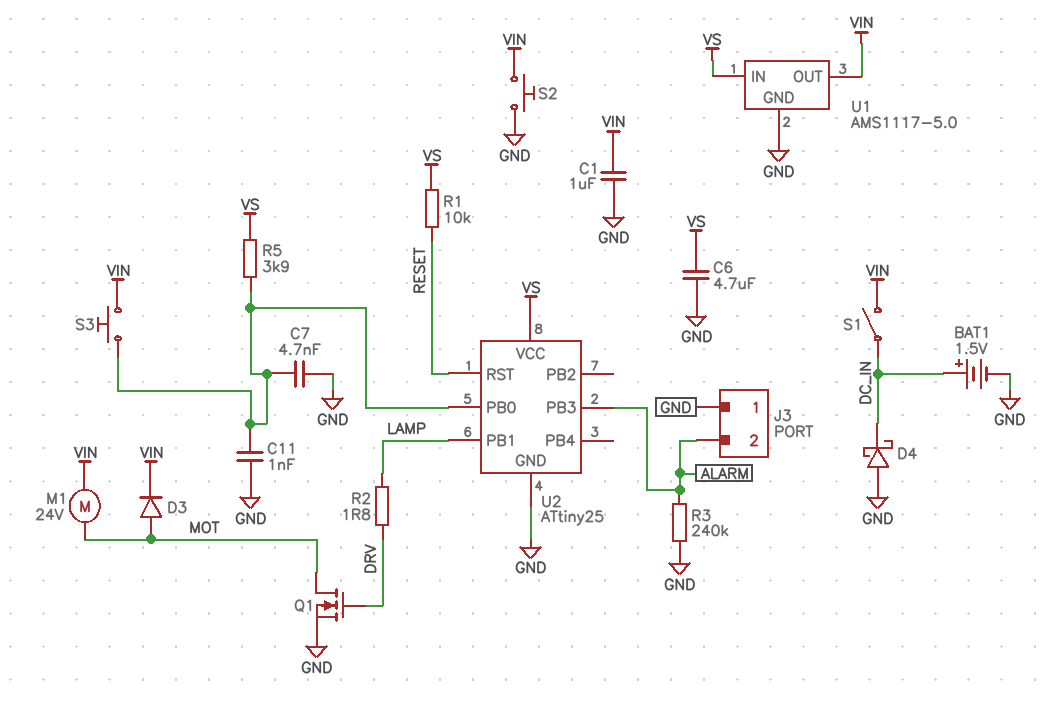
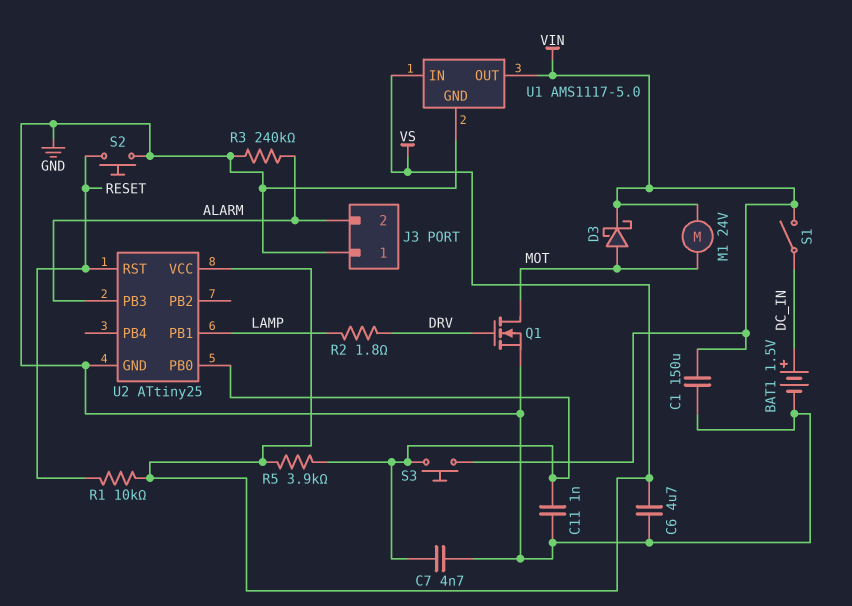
C1: 1uF (GND, VIN) -> 150uF (GND, VIN)
D3: diode (A MOT, K VIN) -> schottky (A MOT, K VIN)
D4: schottky (A GND, K DC_IN) -> none
S2: button (GND, VIN) -> button (GND, RESET)

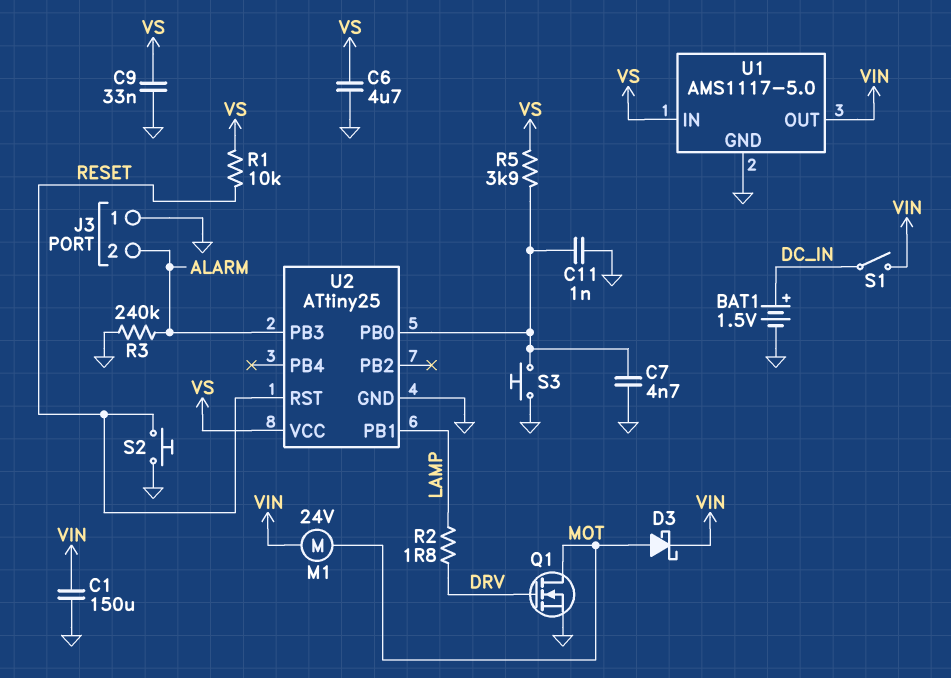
C9: none -> 33nF (GND, VS)
S3: button (U2/PB0, VIN) -> button (GND, U2/PB0)

